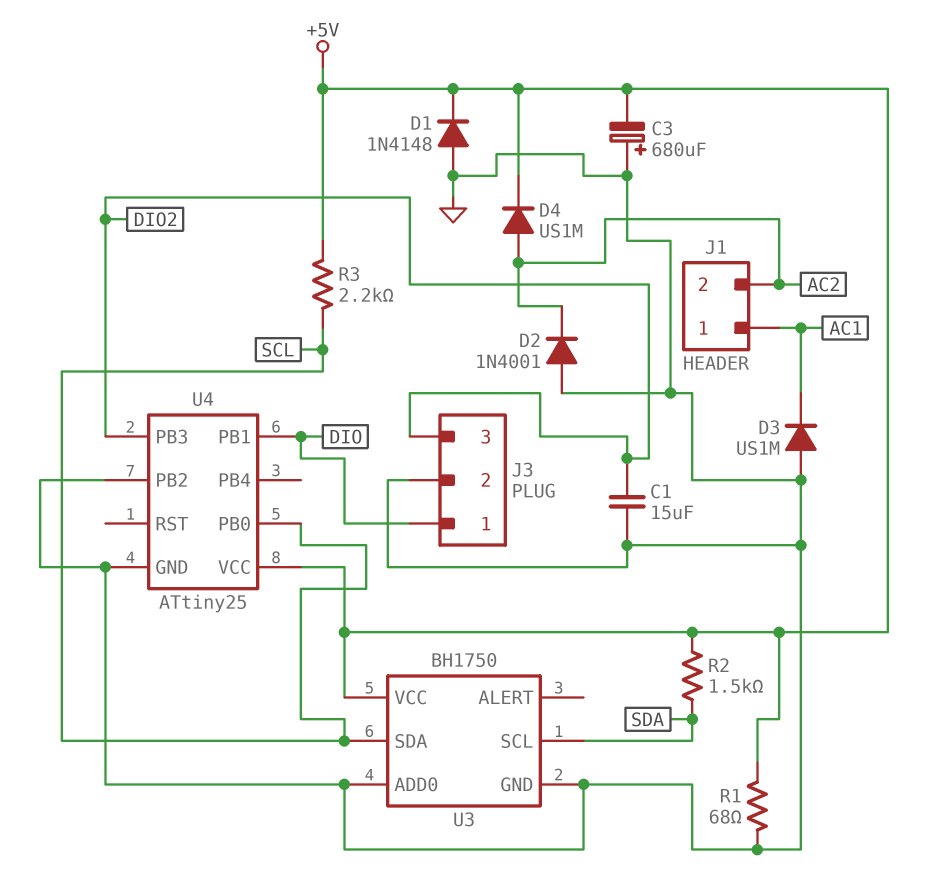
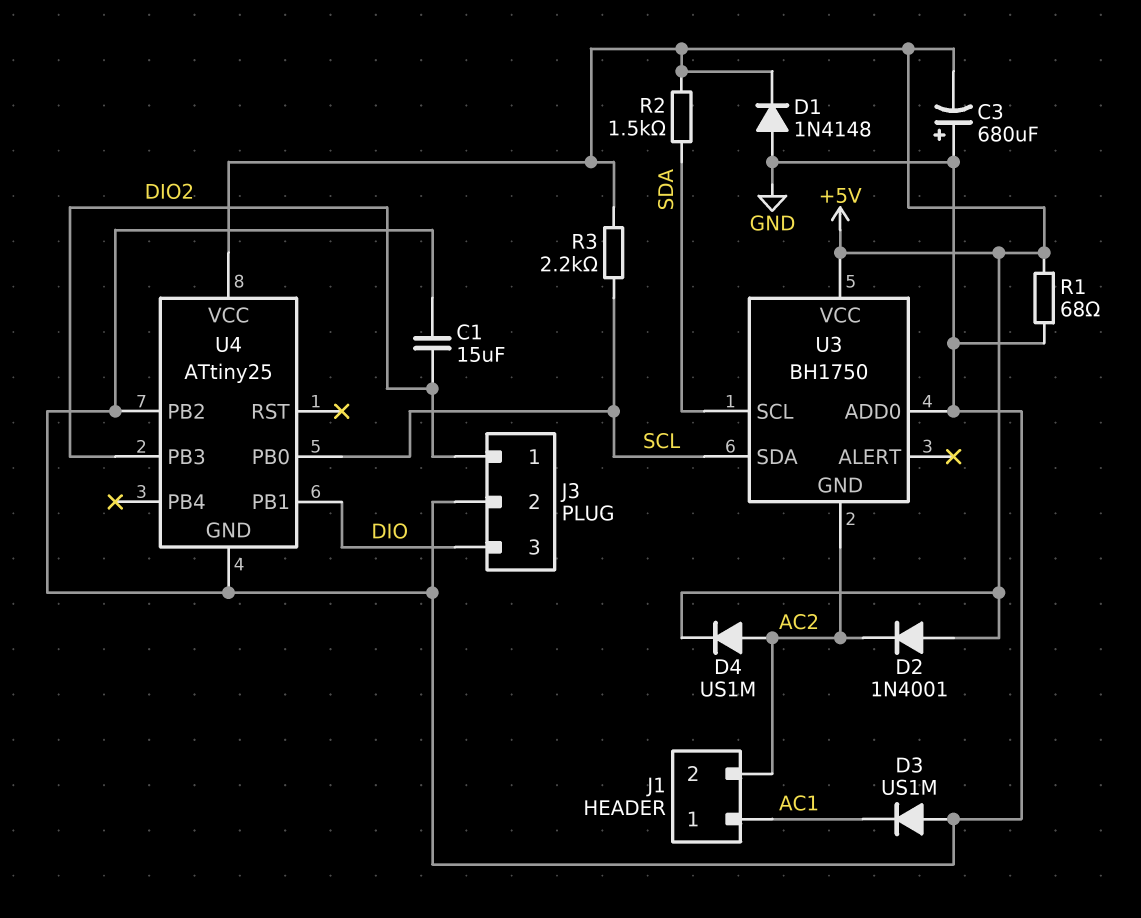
D2: diode 1N4001 (A GND, K AC2) -> diode 1N4001 (A +5V, K AC2)
J3 pin 1: DIO -> DIO2
J3 pin 3: DIO2 -> DIO
U3 pin GND: GND -> AC2

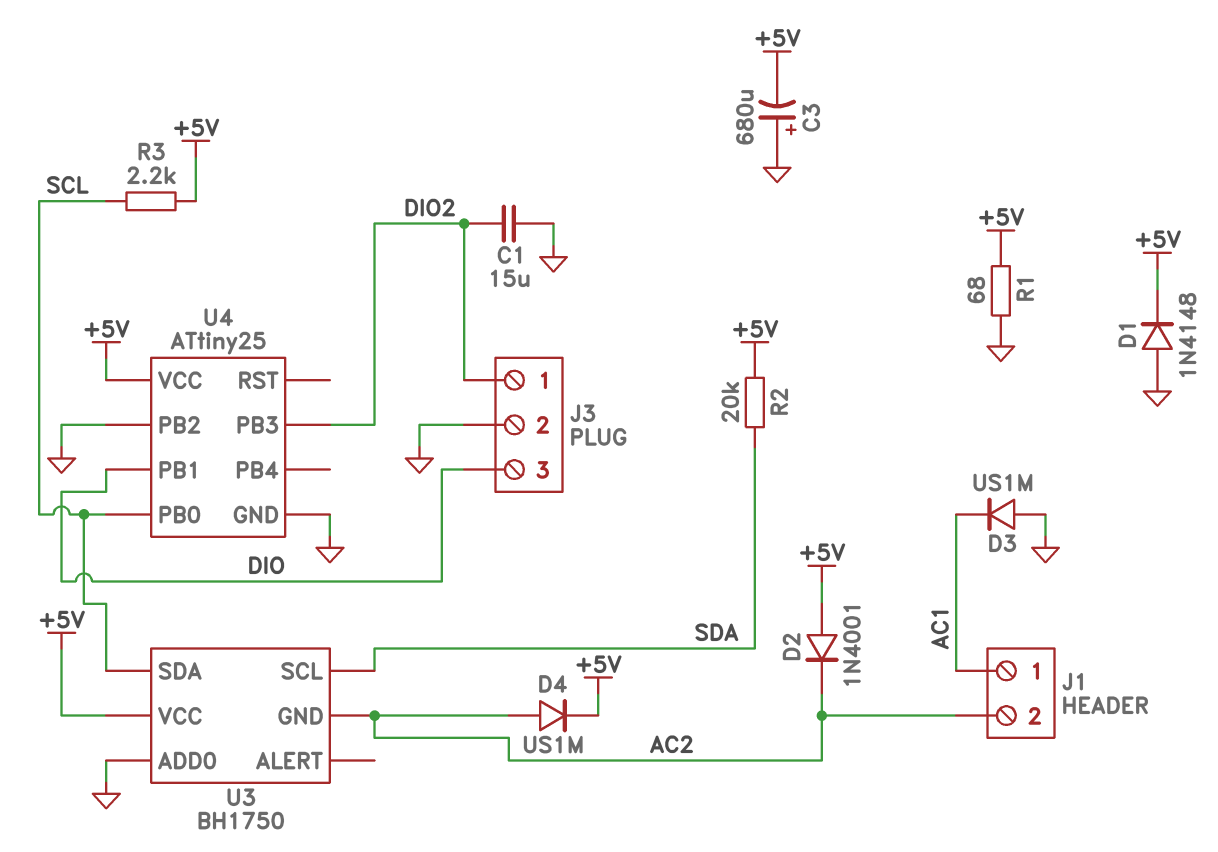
R2: 1.5k (+5V, SDA) -> 20k (+5V, SDA)

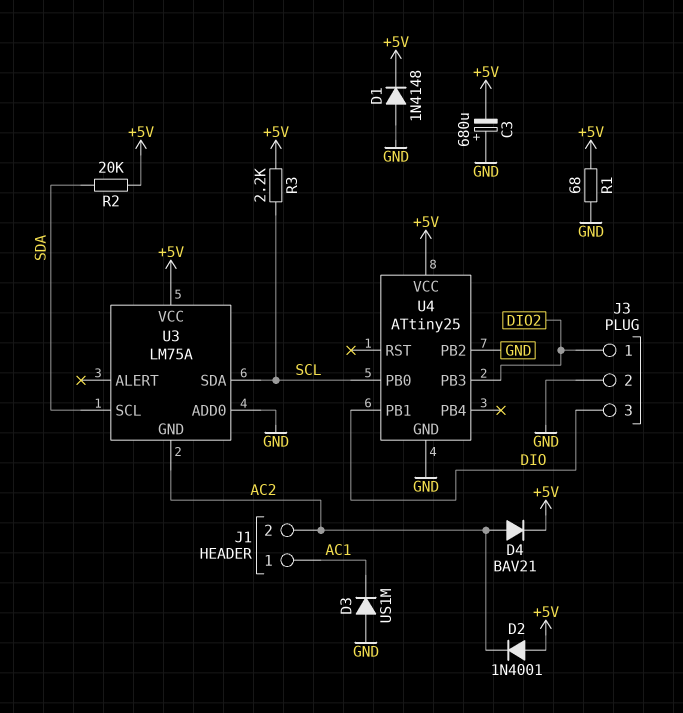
C1: 15uF (DIO2, GND) -> none
D4: diode US1M (A AC2, K +5V) -> diode BAV21 (A AC2, K +5V)
U3: BH1750 -> LM75A

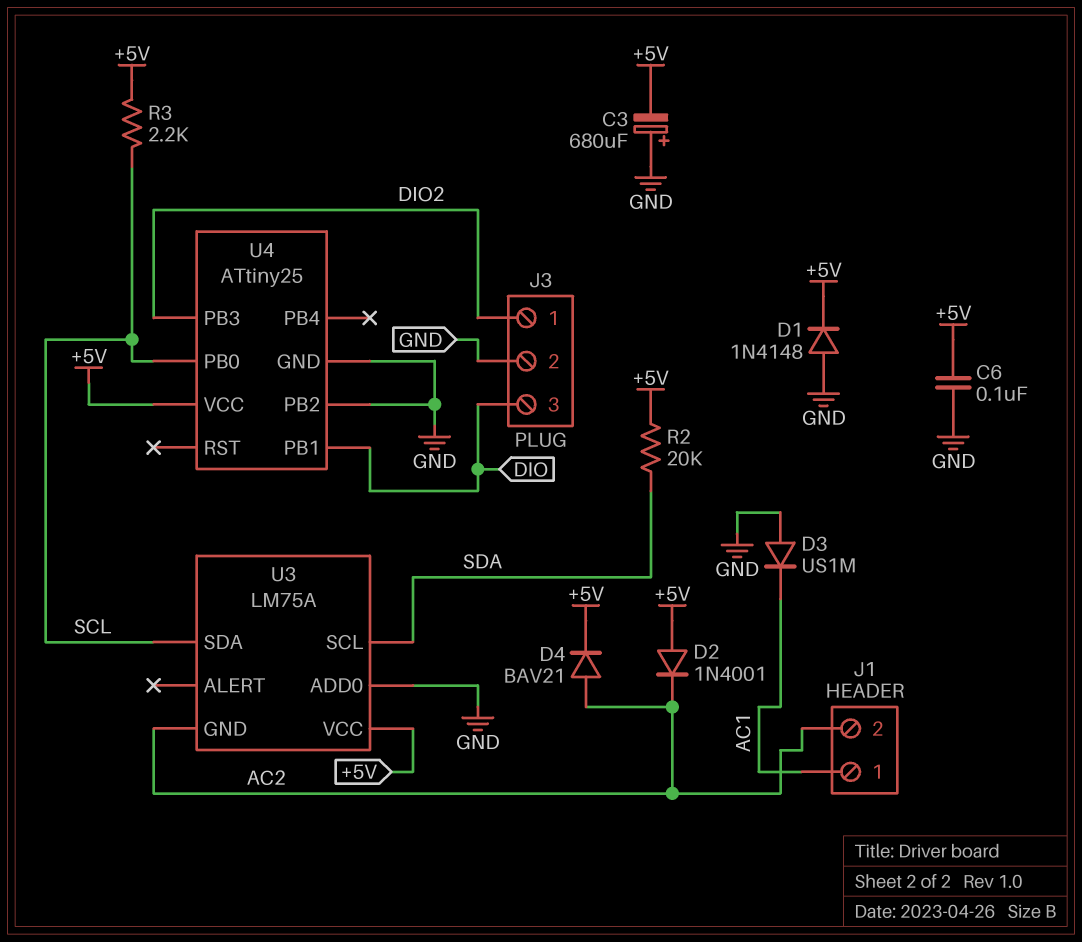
C6: none -> 100nF (+5V, GND)
R1: 68 (+5V, GND) -> none

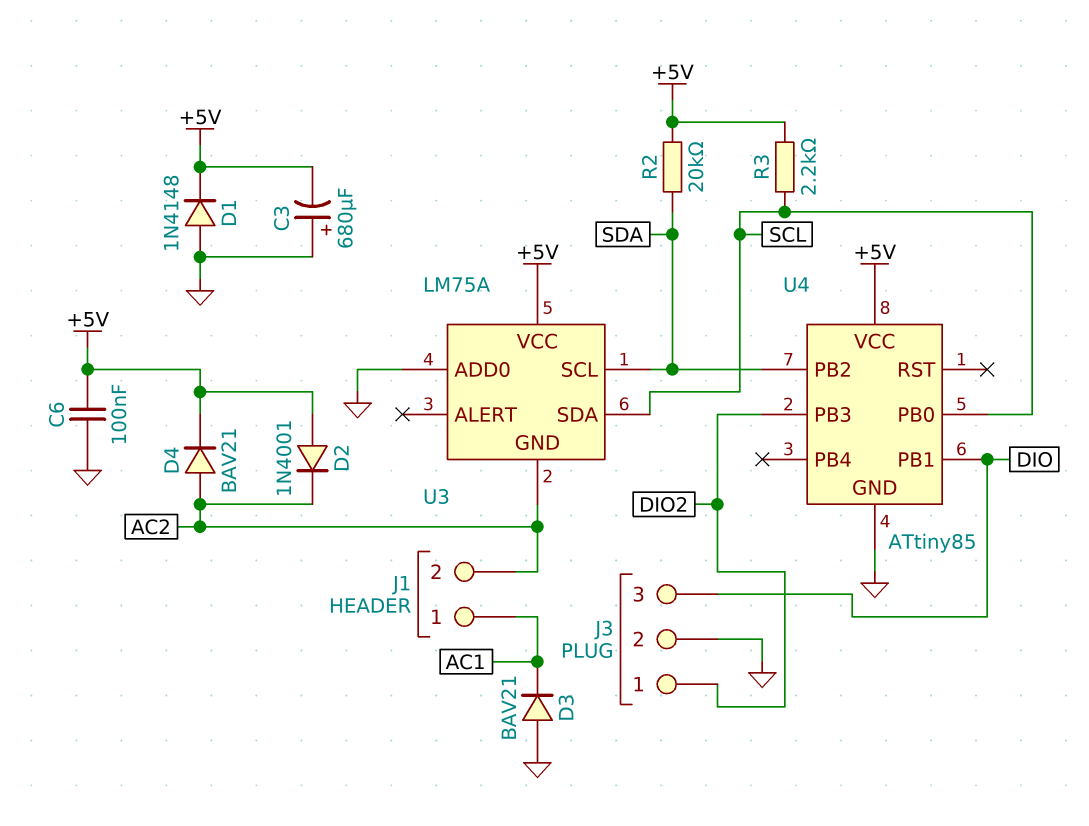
D3: diode US1M (A GND, K AC1) -> diode BAV21 (A GND, K AC1)
U4: ATtiny25 -> ATtiny85
U4 pin PB2: GND -> SDA

